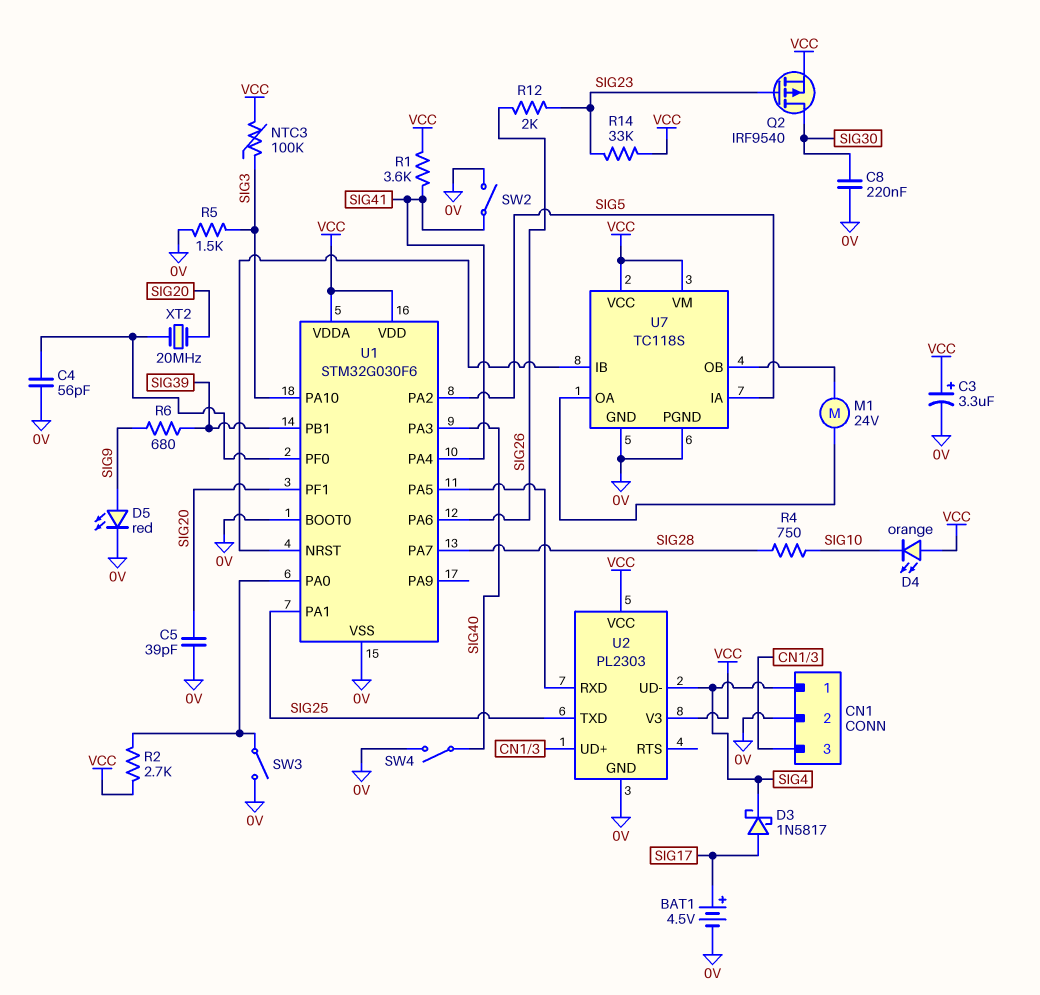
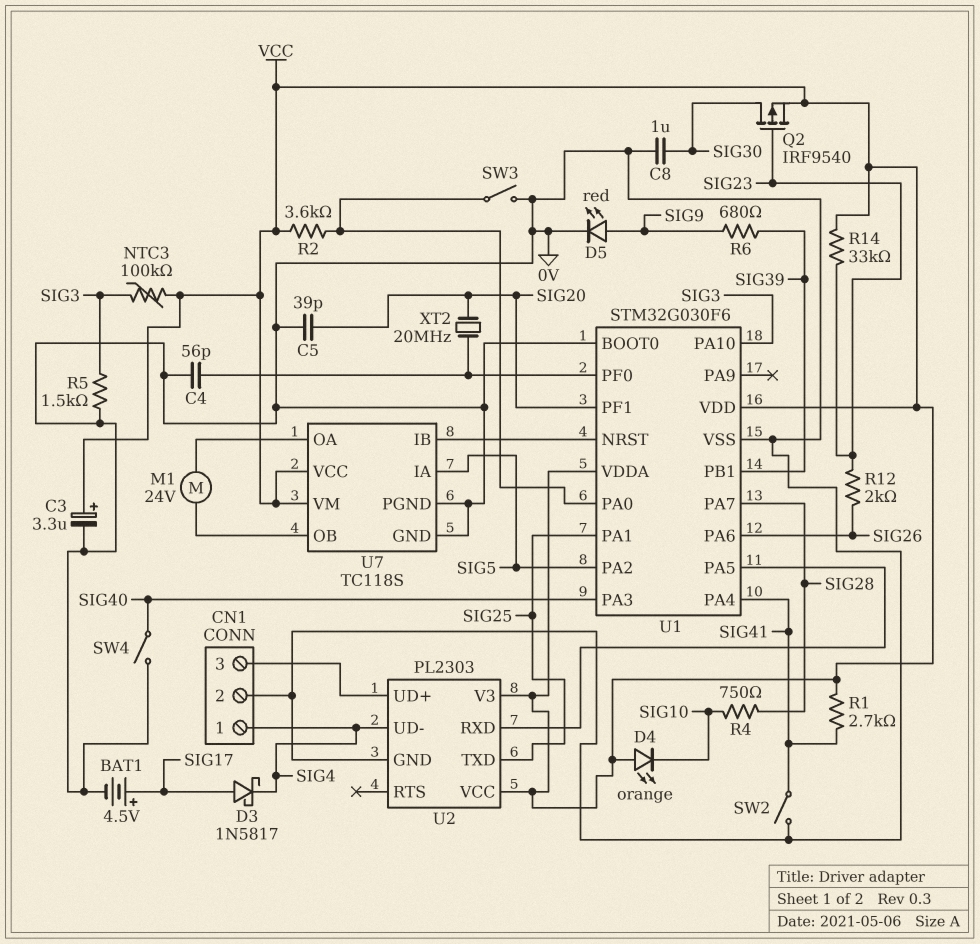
C8: 220nF (0V, SIG30) -> 1uF (0V, SIG30)
R1: 3.6k (SIG41, VCC) -> 2.7k (SIG41, VCC)
R2: 2.7k (U1/PA0, VCC) -> 3.6k (U1/PA0, VCC)

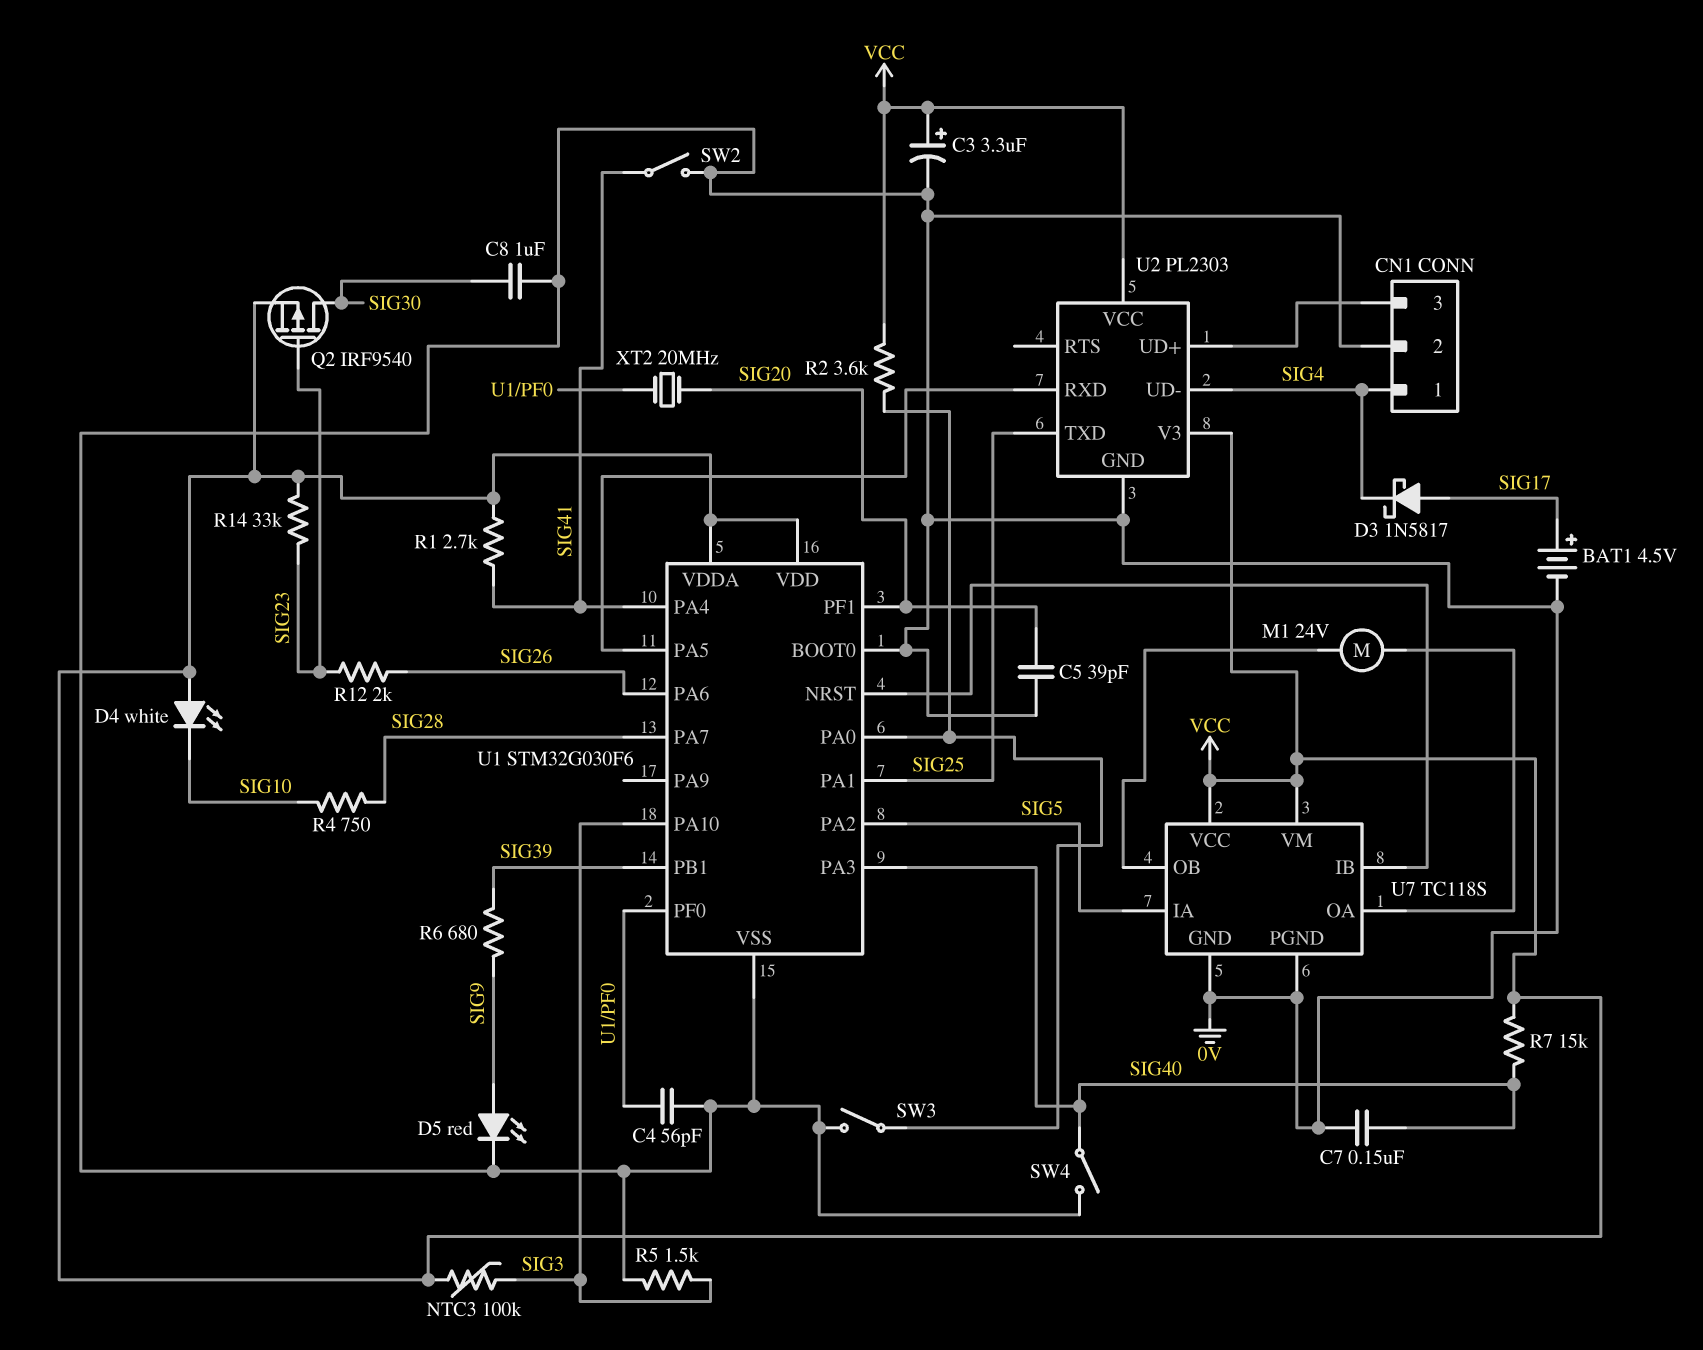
C7: none -> 150nF (0V, SIG40)
D4: LED orange (A VCC, K SIG10) -> LED white (A VCC, K SIG10)
R7: none -> 15k (SIG40, VCC)

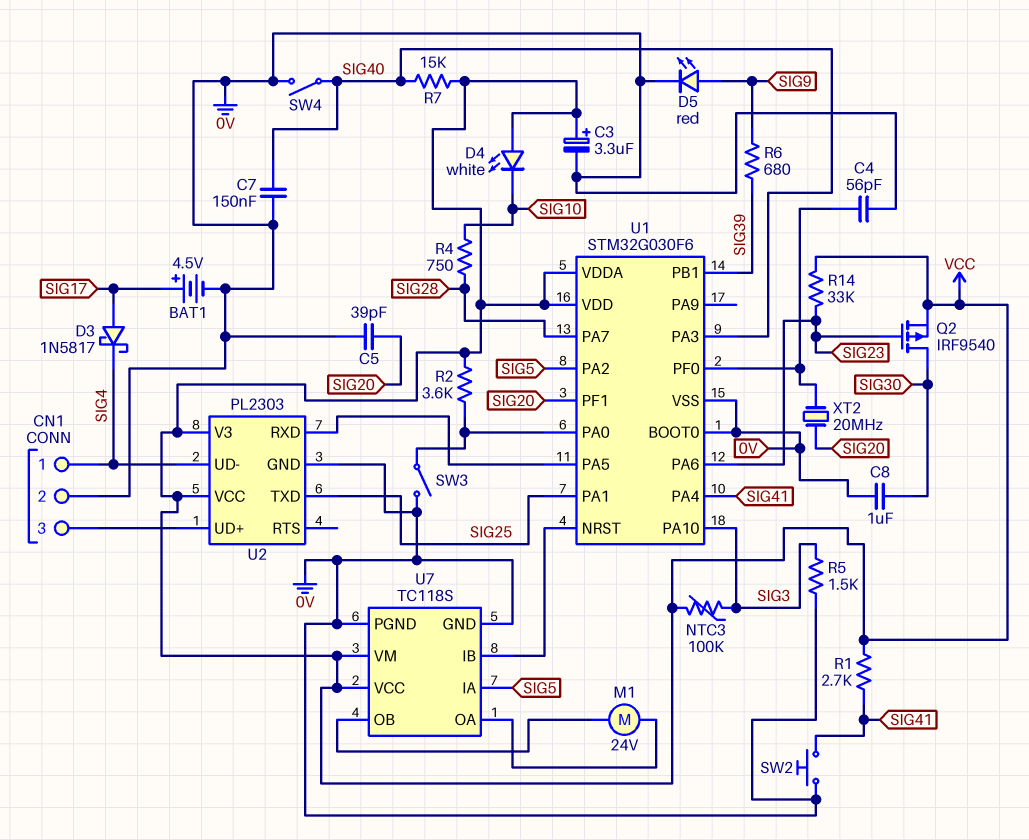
R12: 2k (SIG23, SIG26) -> none
SW2: switch (0V, SIG41) -> button (0V, SIG41)
U1 pin PA6: SIG26 -> SIG23

